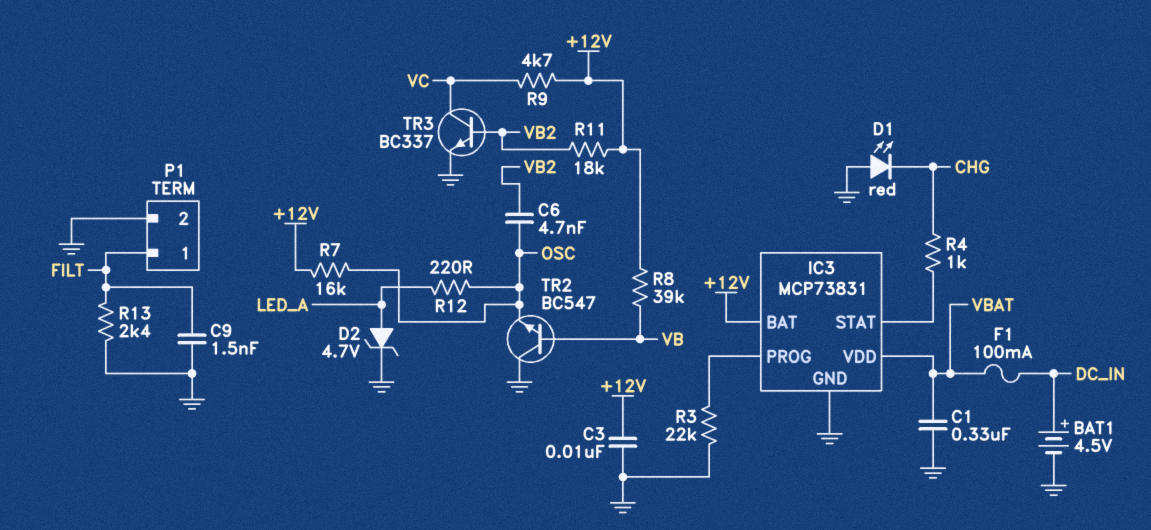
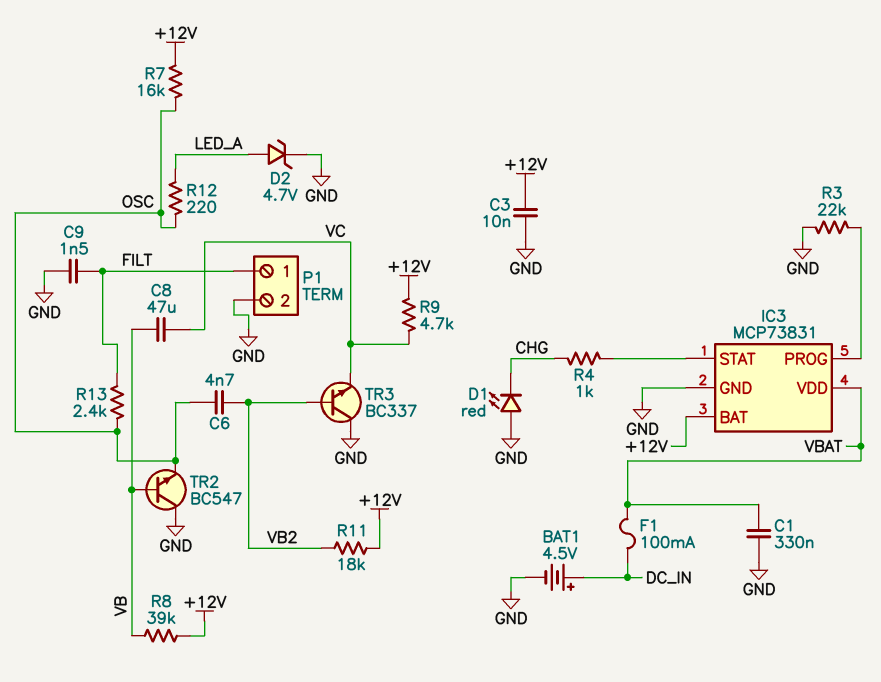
C8: none -> 47uF (VB, VC)
R13: 2.4k (FILT, GND) -> 2.4k (FILT, OSC)
TR3: NPN BC337 (B VB2, C VC, E GND) -> NPN BC337 (B VB2, C GND, E VC)

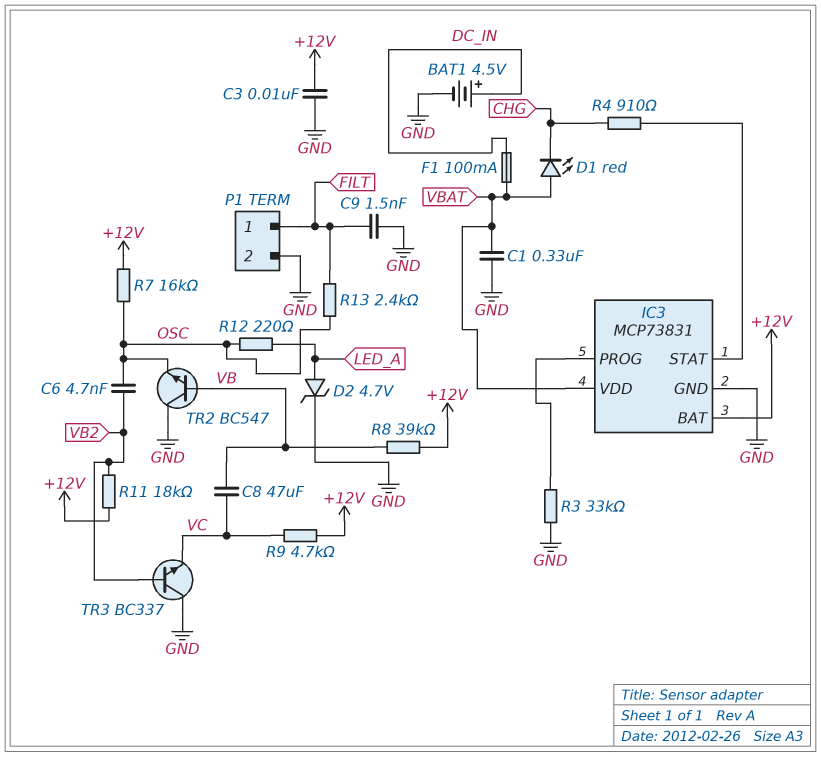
D1: LED red (A GND, K CHG) -> LED red (A VBAT, K CHG)
R3: 22k (GND, IC3/PROG) -> 33k (GND, IC3/PROG)
R4: 1k (CHG, IC3/STAT) -> 910 (CHG, IC3/STAT)

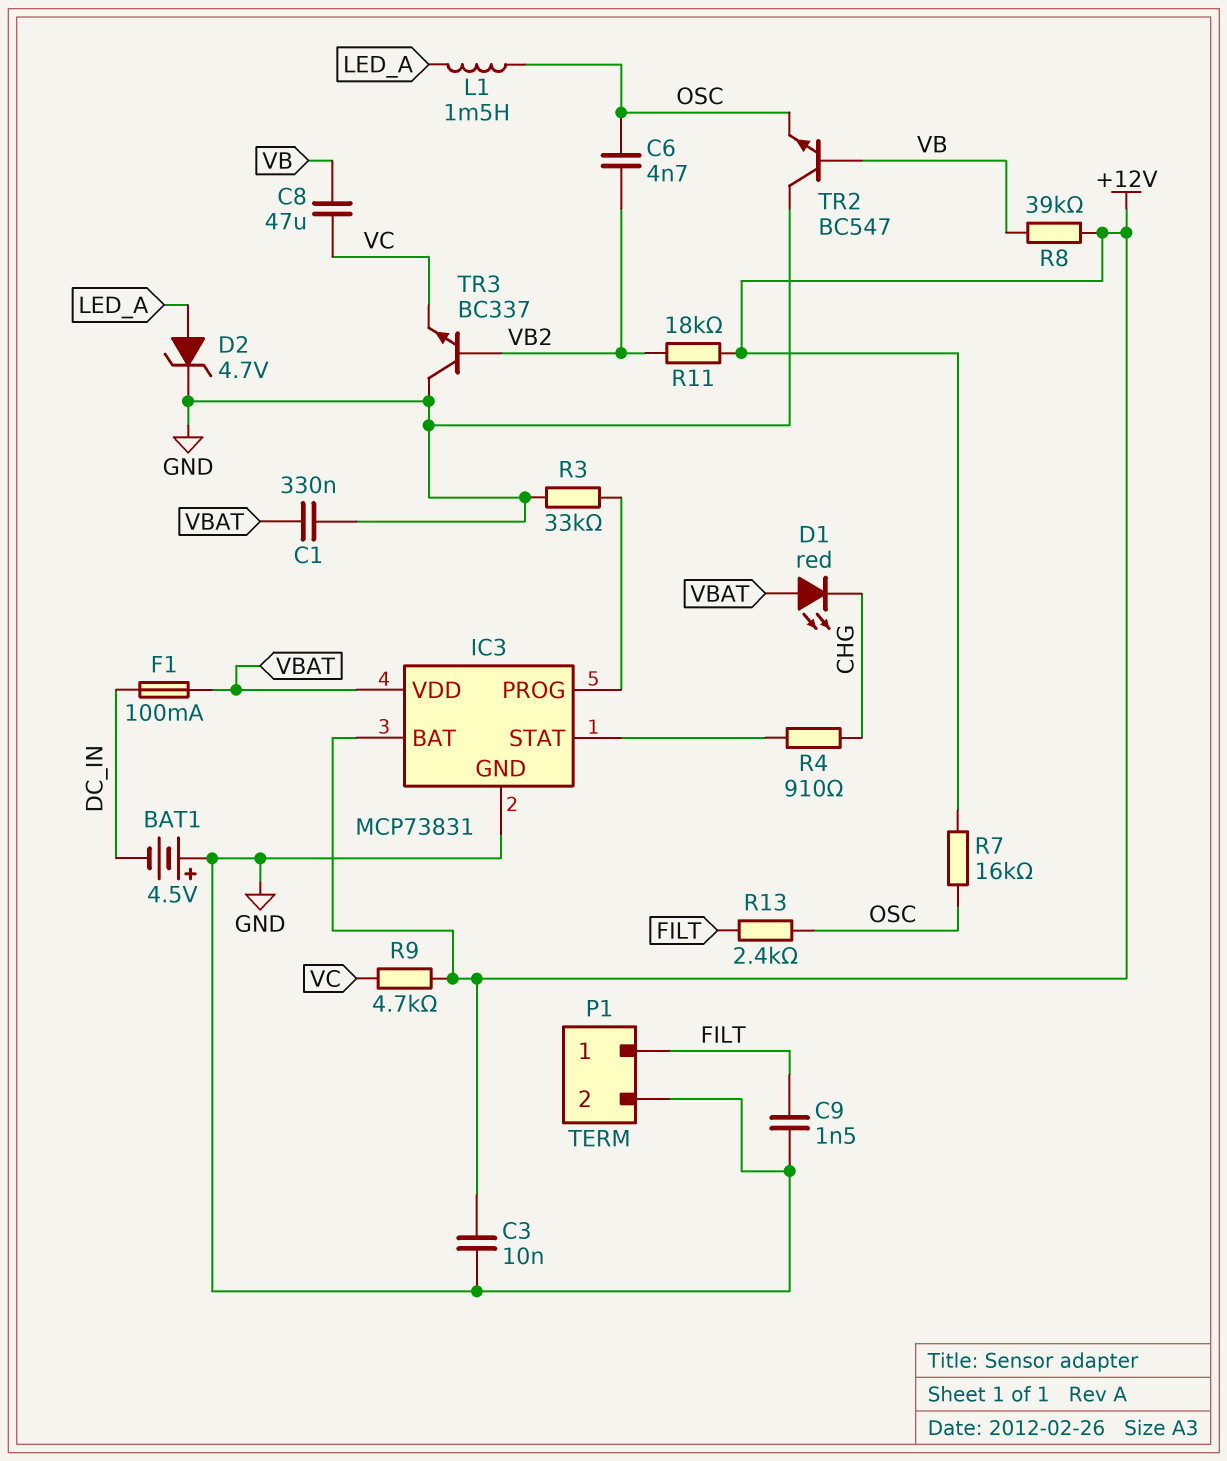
BAT1: 4.5V (plus DC_IN, minus GND) -> 4.5V (plus GND, minus DC_IN)
L1: none -> 1.5mH (LED_A, OSC)
R12: 220 (LED_A, OSC) -> none

